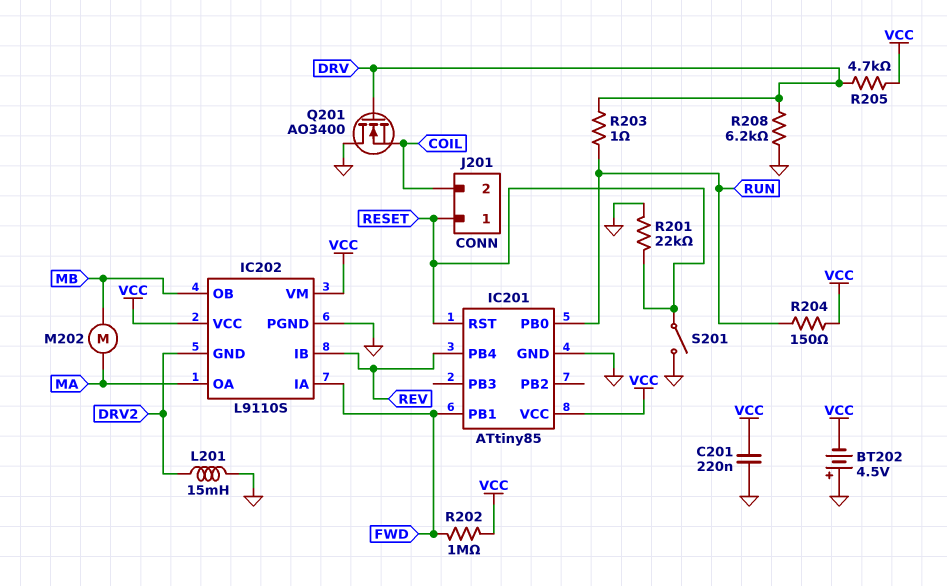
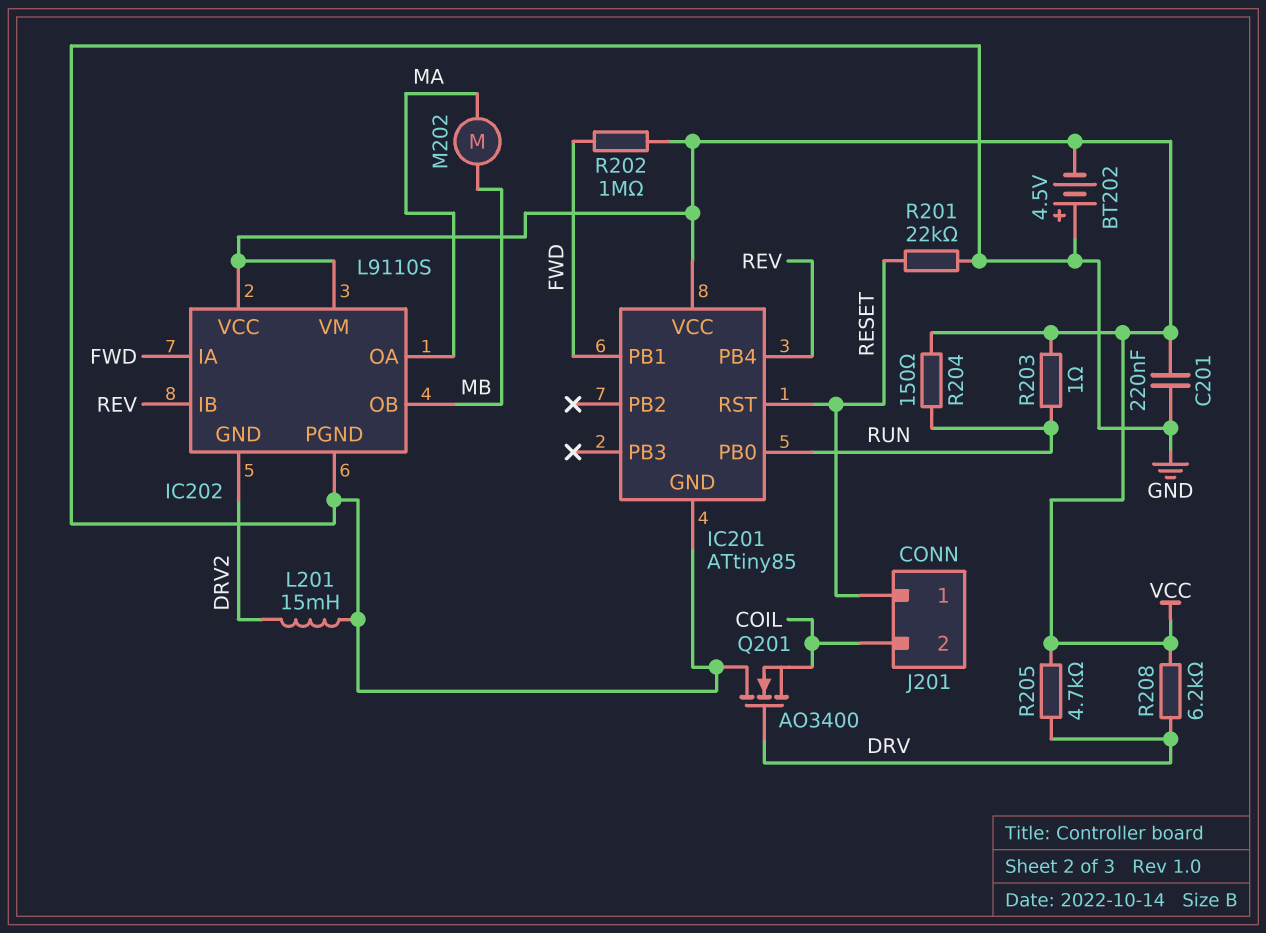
R203: 1 (DRV, RUN) -> 1 (RUN, VCC)
R208: 6.2k (DRV, GND) -> 6.2k (DRV, VCC)
S201: switch (GND, RESET) -> none

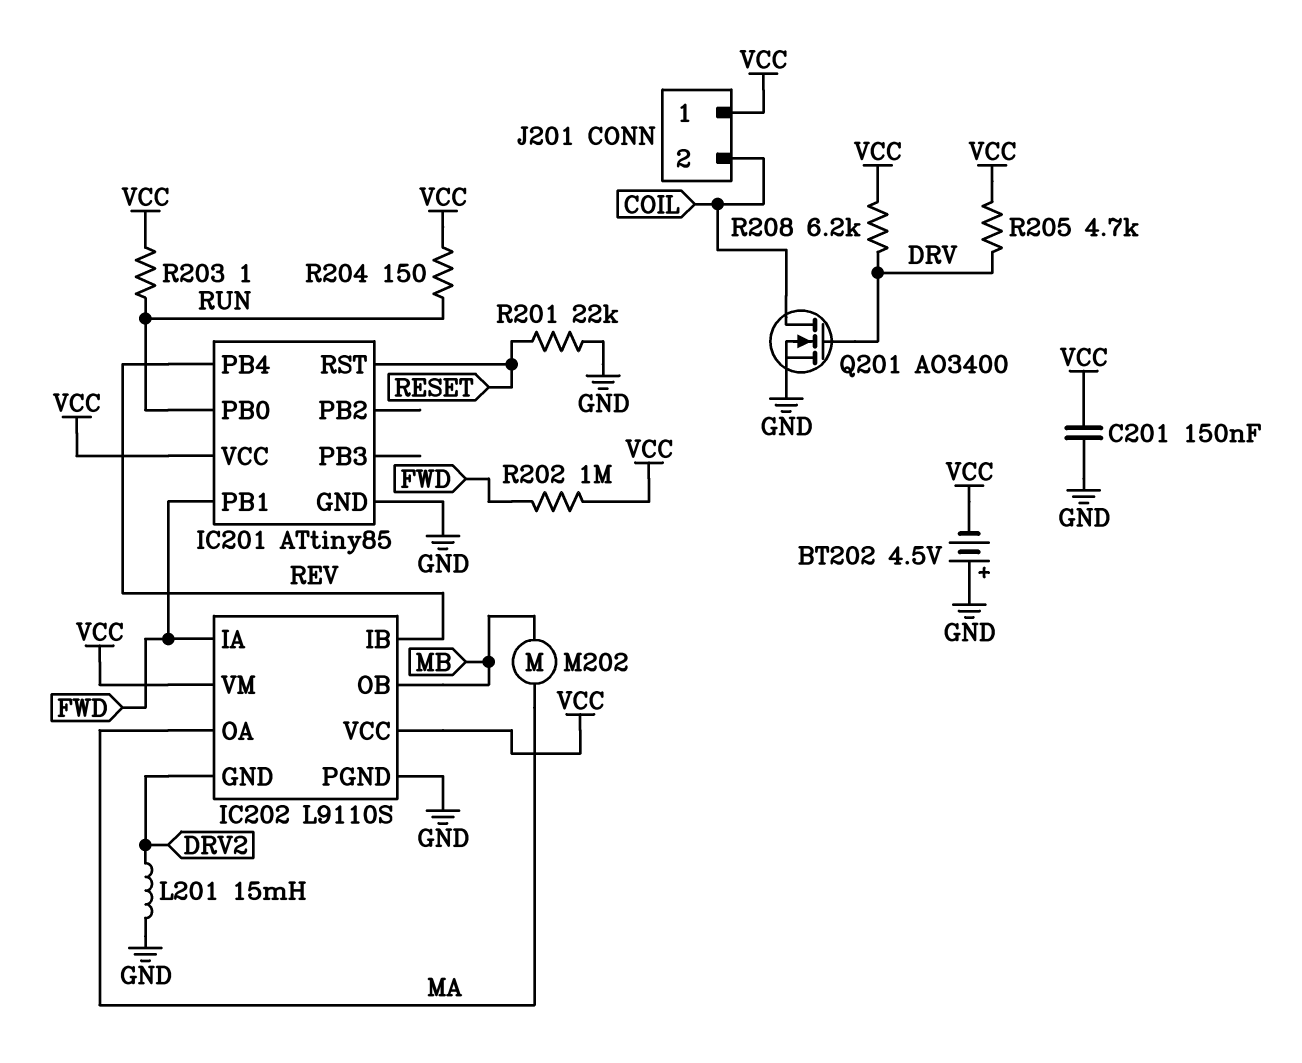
C201: 220nF (GND, VCC) -> 150nF (GND, VCC)
J201 pin 1: RESET -> VCC
Q201: NMOS AO3400 (G DRV, D GND, S COIL) -> NMOS AO3400 (G DRV, D COIL, S GND)

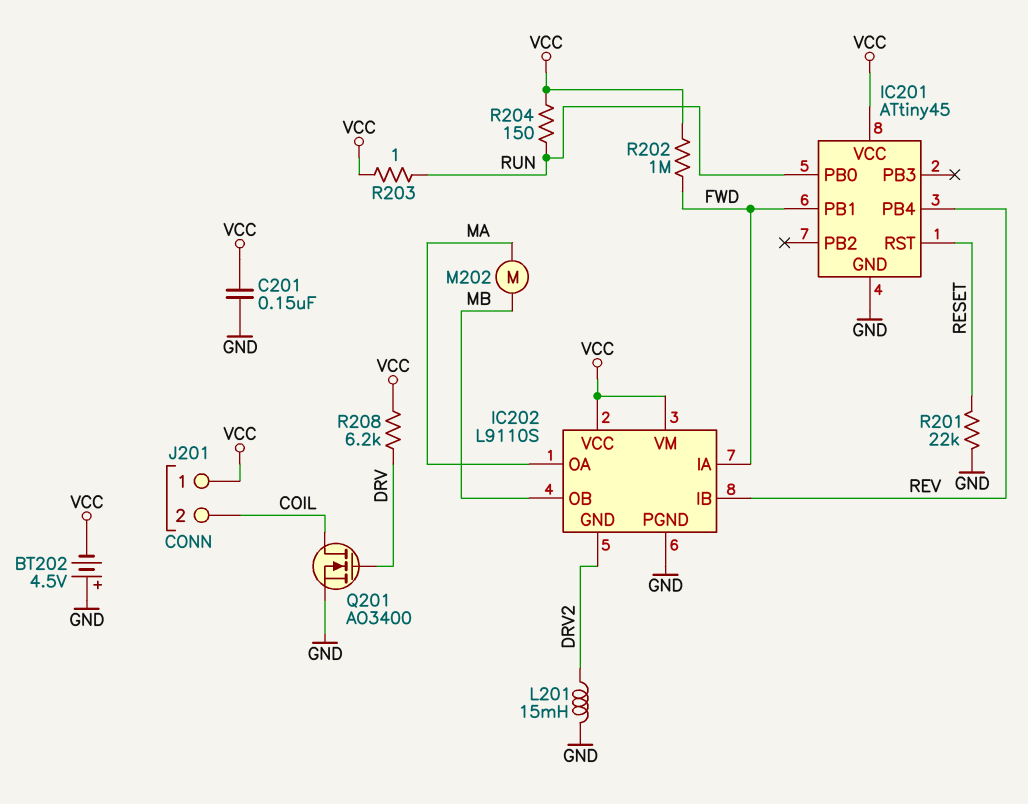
IC201: ATtiny85 -> ATtiny45
R205: 4.7k (DRV, VCC) -> none

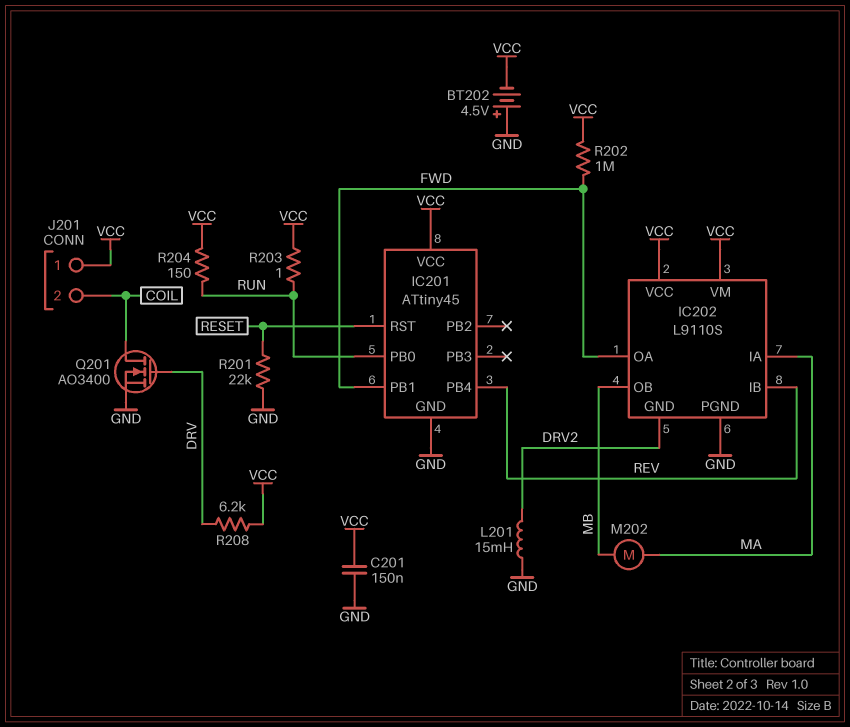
IC202 pin IA: FWD -> MA
IC202 pin OA: MA -> FWD

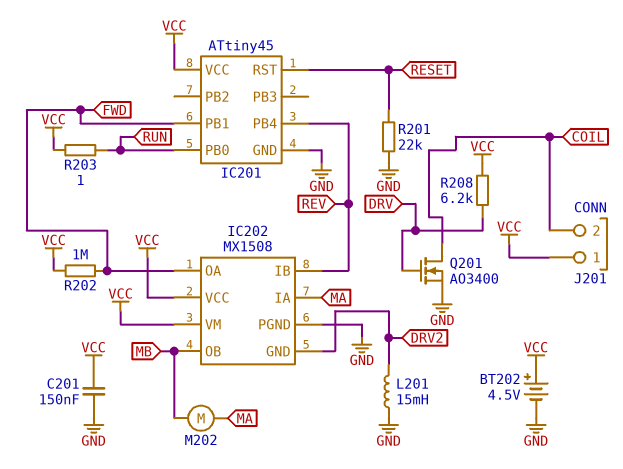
BT202: 4.5V (plus GND, minus VCC) -> 4.5V (plus VCC, minus GND)
IC202: L9110S -> MX1508
R204: 150 (RUN, VCC) -> none

